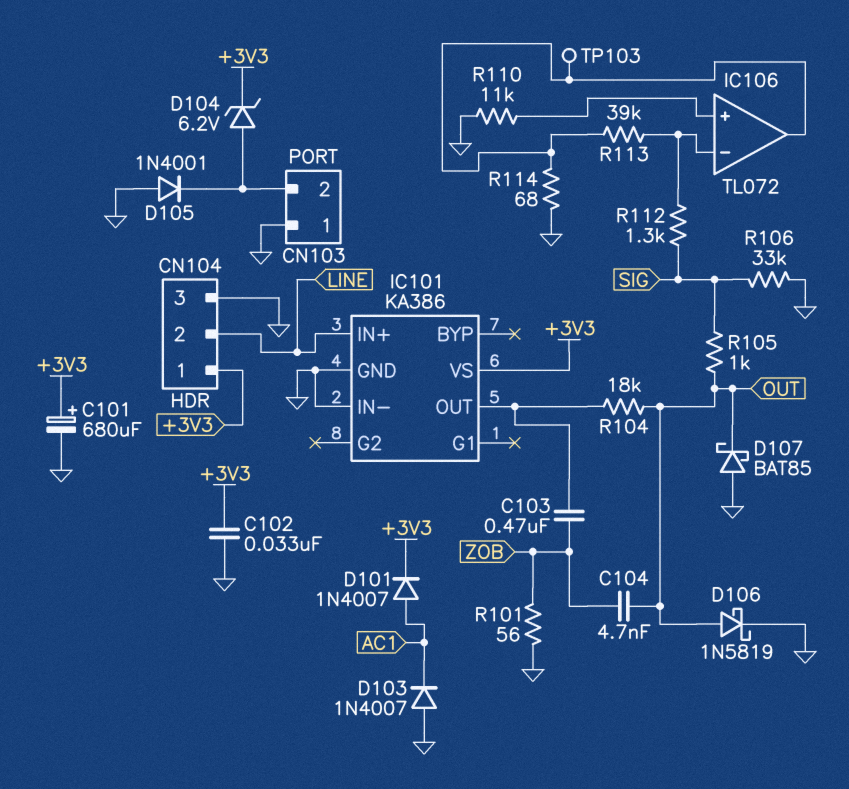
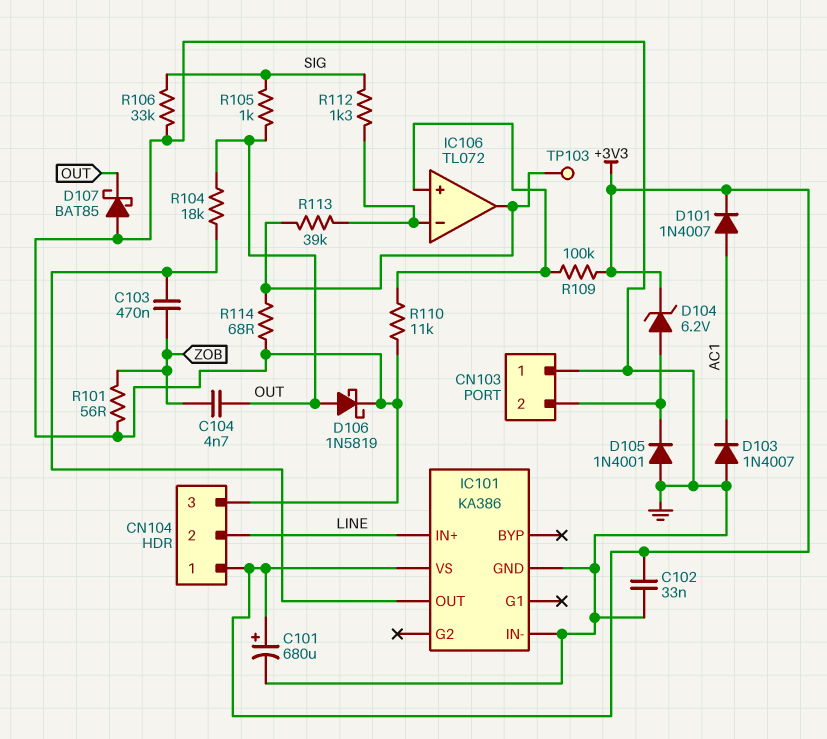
R109: none -> 100k (+3V3, IC106/in+)

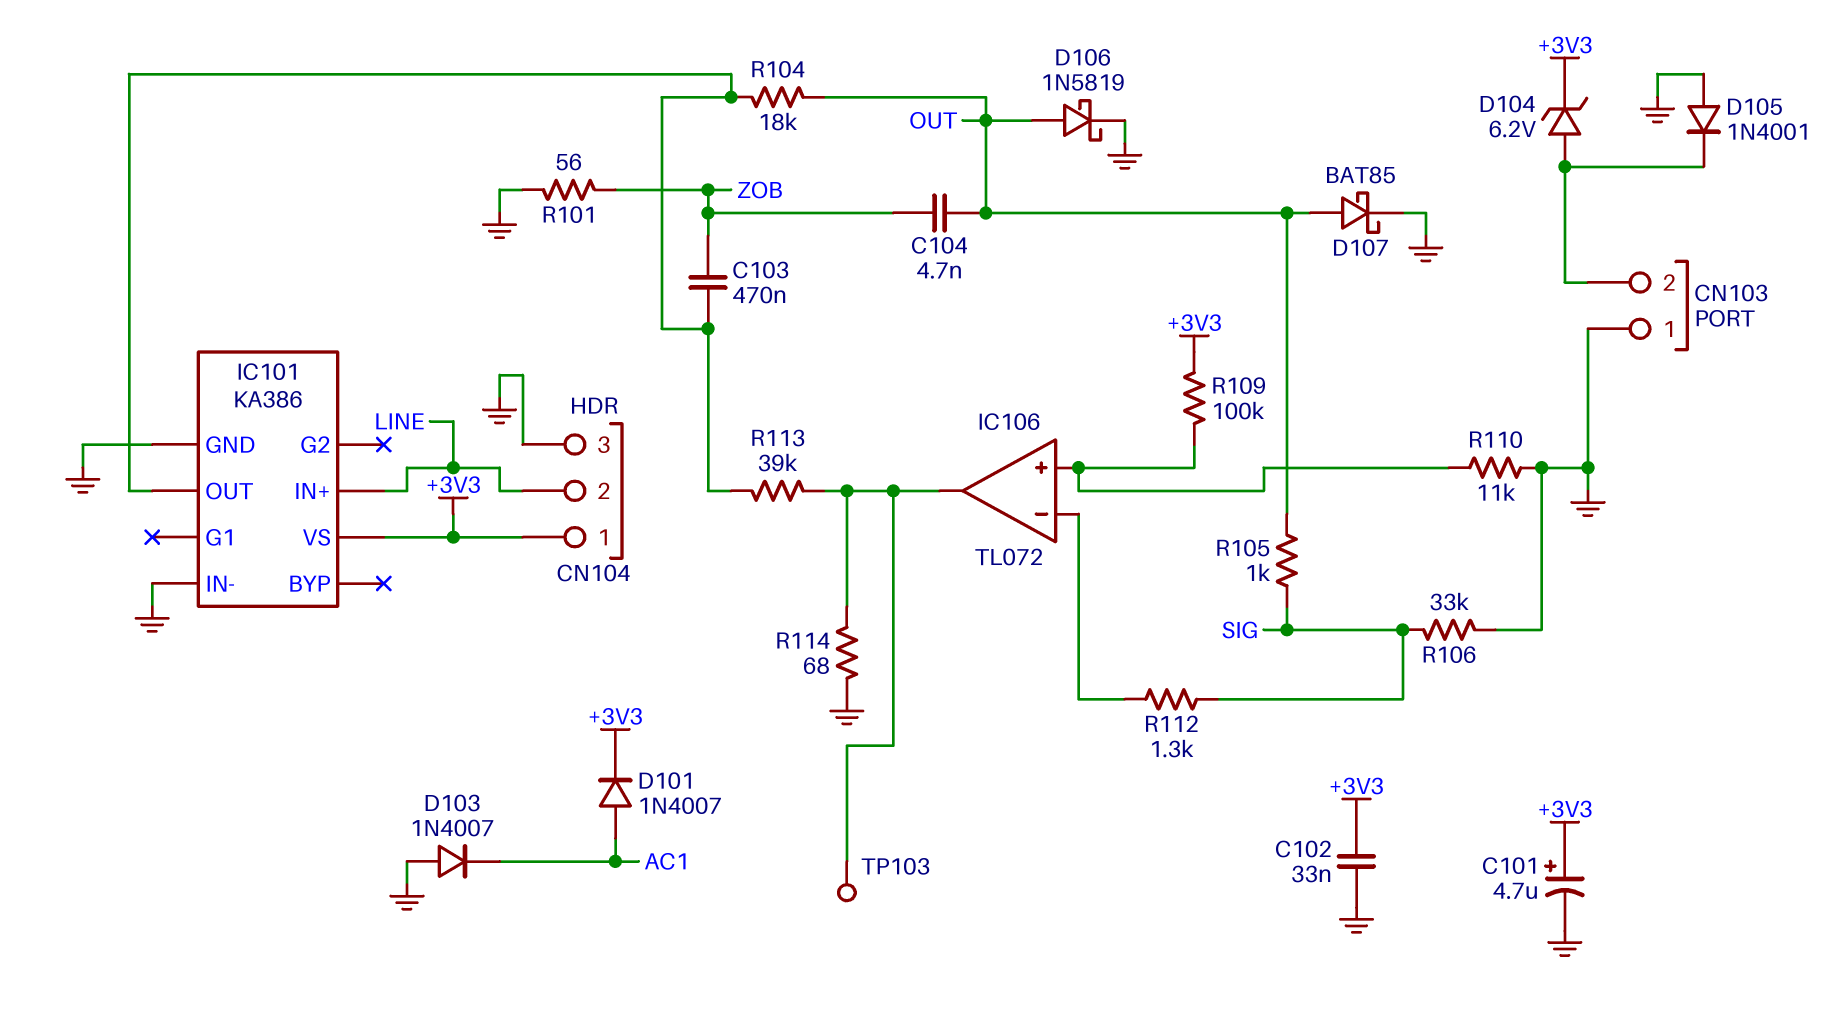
C101: 680uF (plus +3V3, minus GND) -> 4.7uF (plus +3V3, minus GND)
D107: schottky BAT85 (A GND, K OUT) -> schottky BAT85 (A OUT, K GND)
R113: 39k (IC106/in-, IC106/out) -> 39k (IC101/OUT, IC106/out)

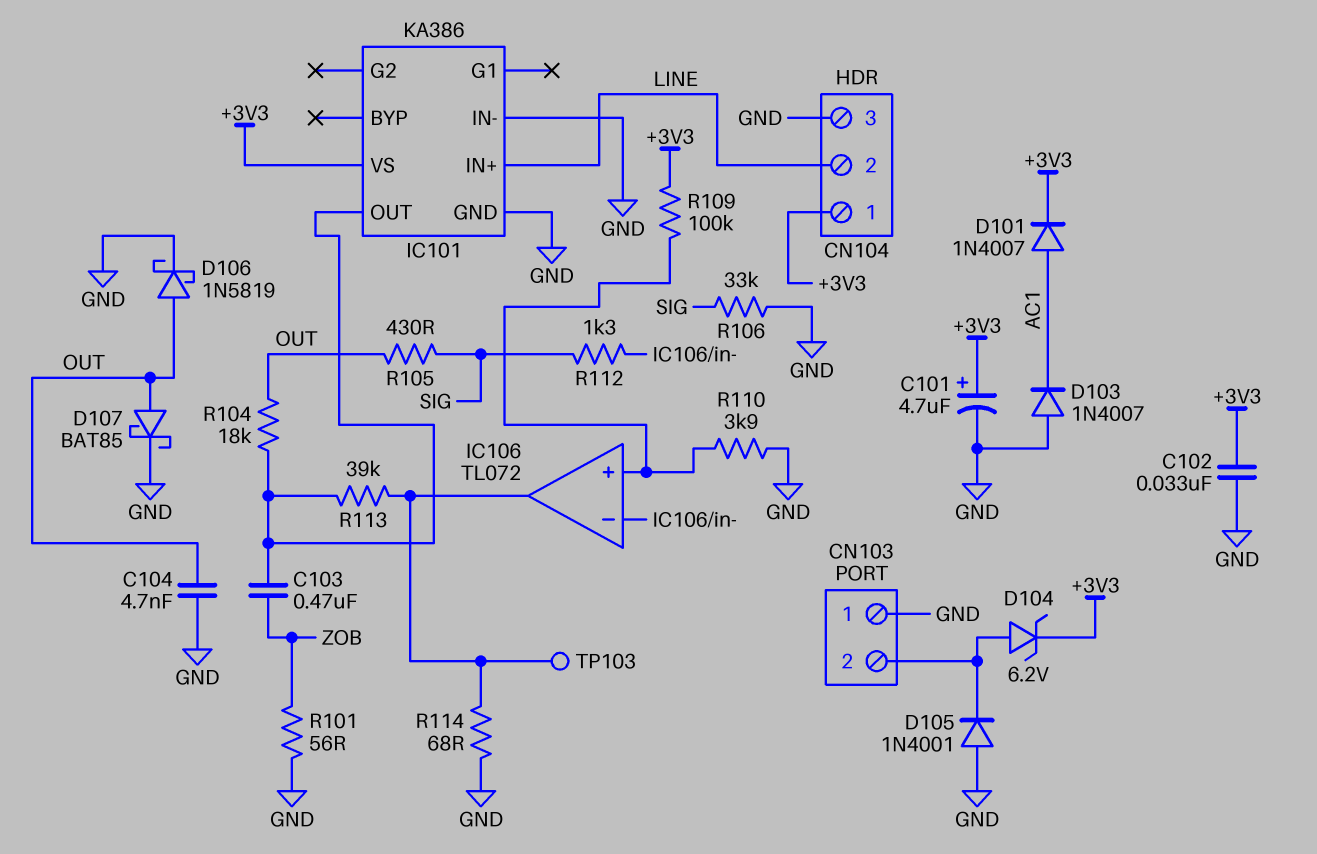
C104: 4.7nF (OUT, ZOB) -> 4.7nF (GND, OUT)
R105: 1k (OUT, SIG) -> 430 (OUT, SIG)
R110: 11k (GND, IC106/in+) -> 3.9k (GND, IC106/in+)

